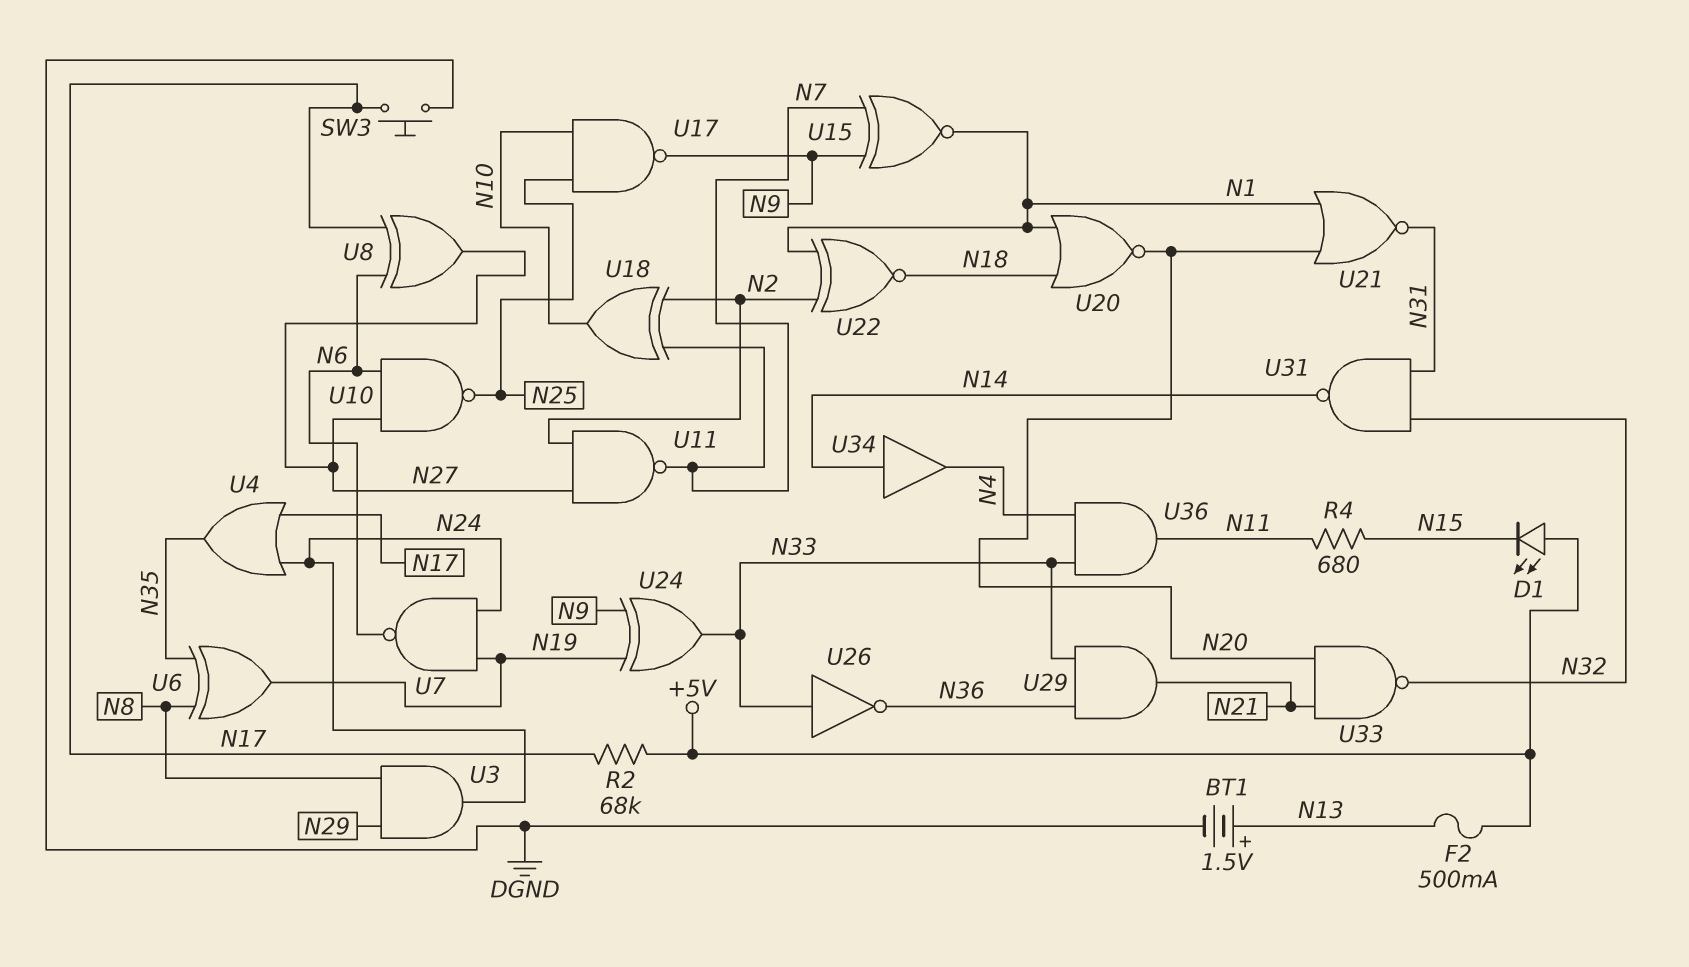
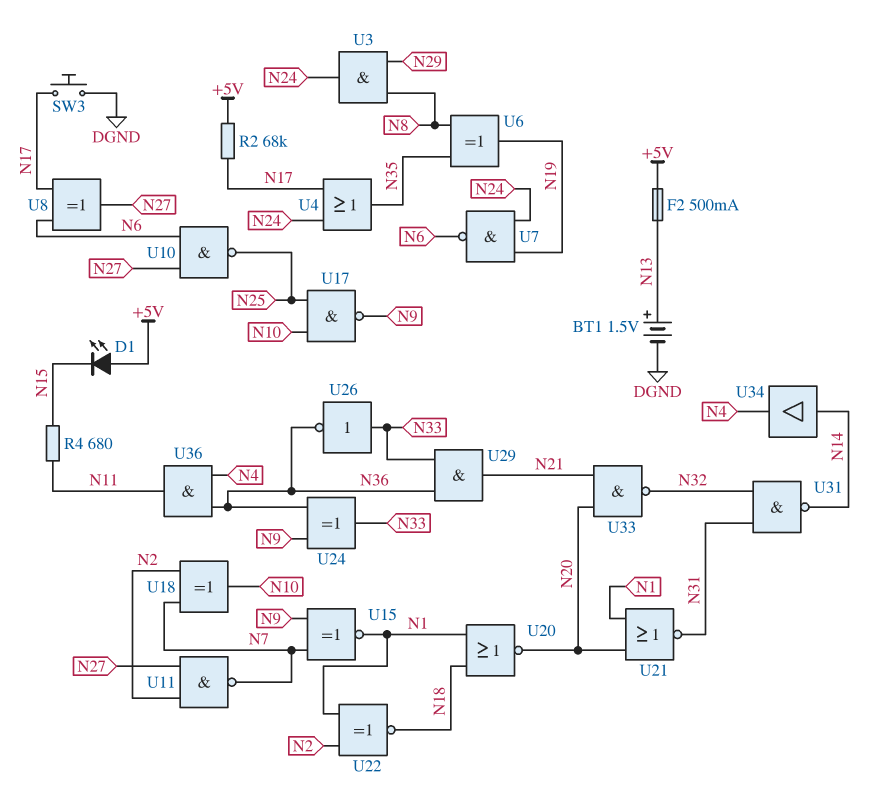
U24: XOR (in N9, in N19, out N33) -> XOR (in N9, in N36, out N33)
U36: AND (in N4, in N33, out N11) -> AND (in N4, in N36, out N11)

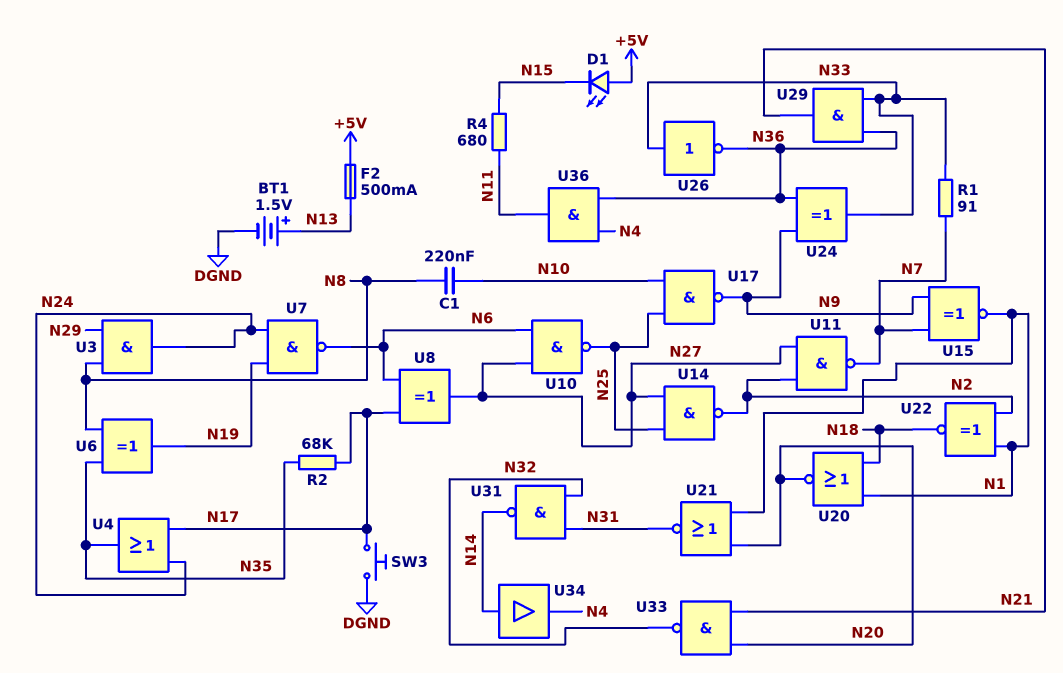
C1: none -> 220nF (N8, N10)
R1: none -> 91 (N7, N33)
R2: 68k (+5V, N17) -> 68k (N17, N35)
U14: none -> NAND (in N25, in N27, out N2)
U18: XOR (in N2, in N7, out N10) -> none

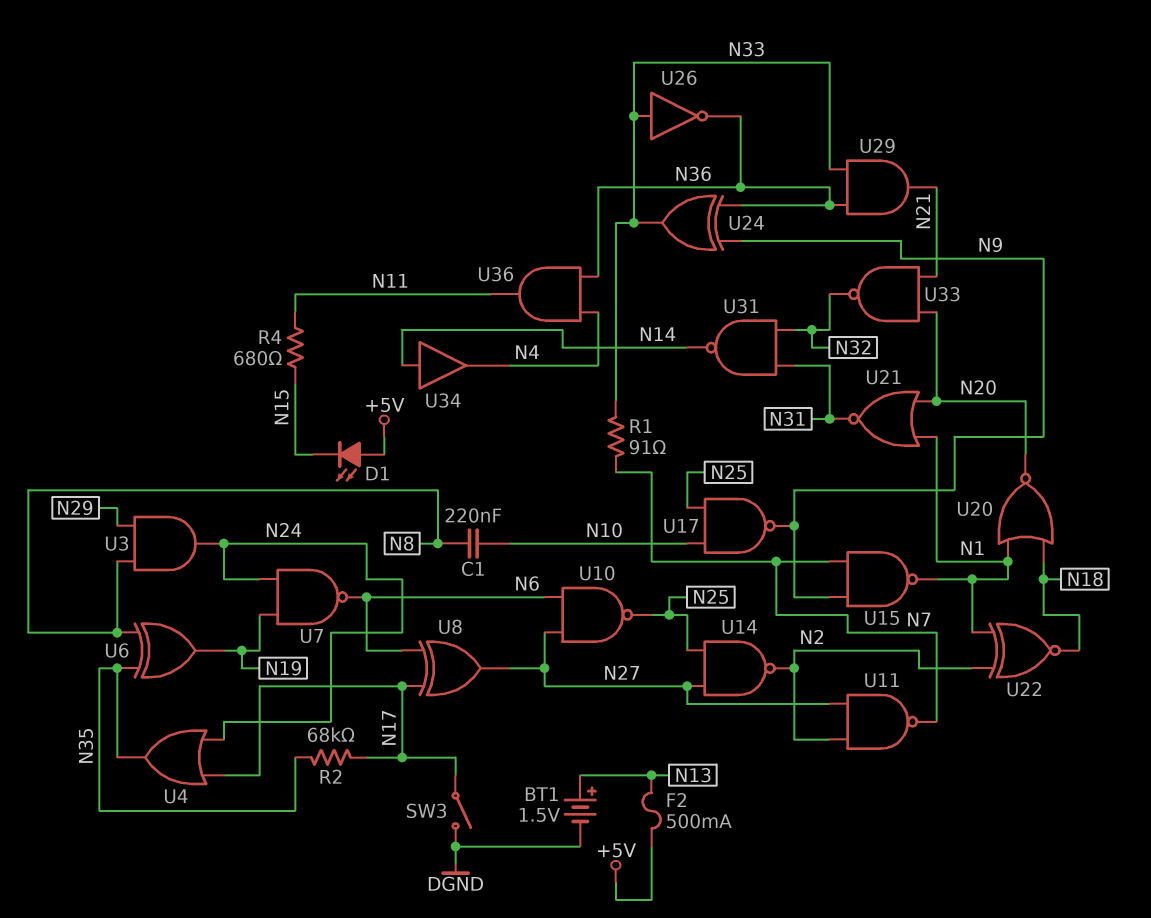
SW3: button (DGND, N17) -> switch (DGND, N17)
U15: XNOR (in N7, in N9, out N1) -> NAND (in N7, in N9, out N1)

